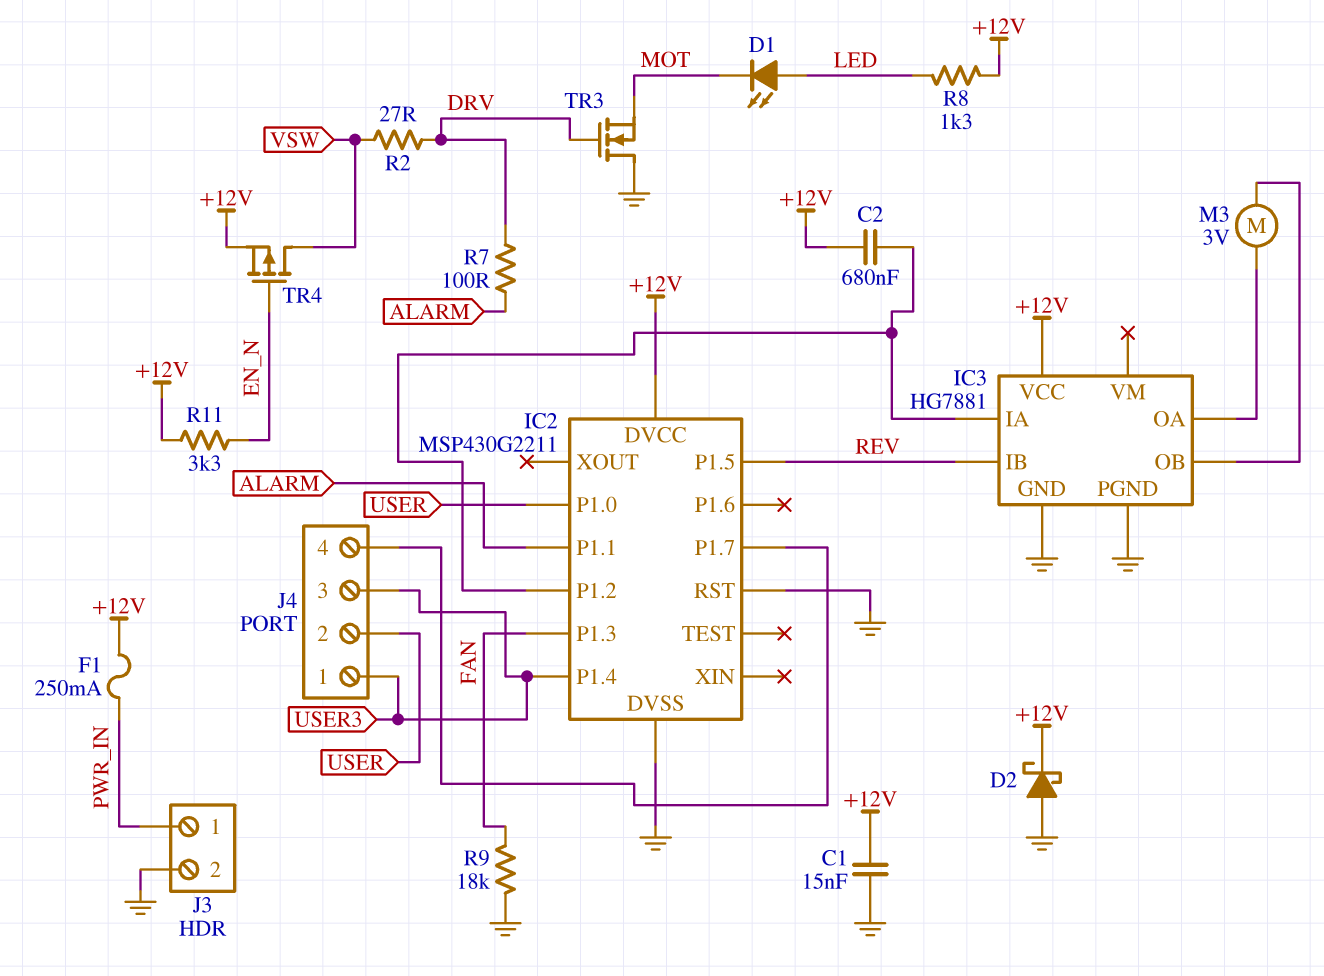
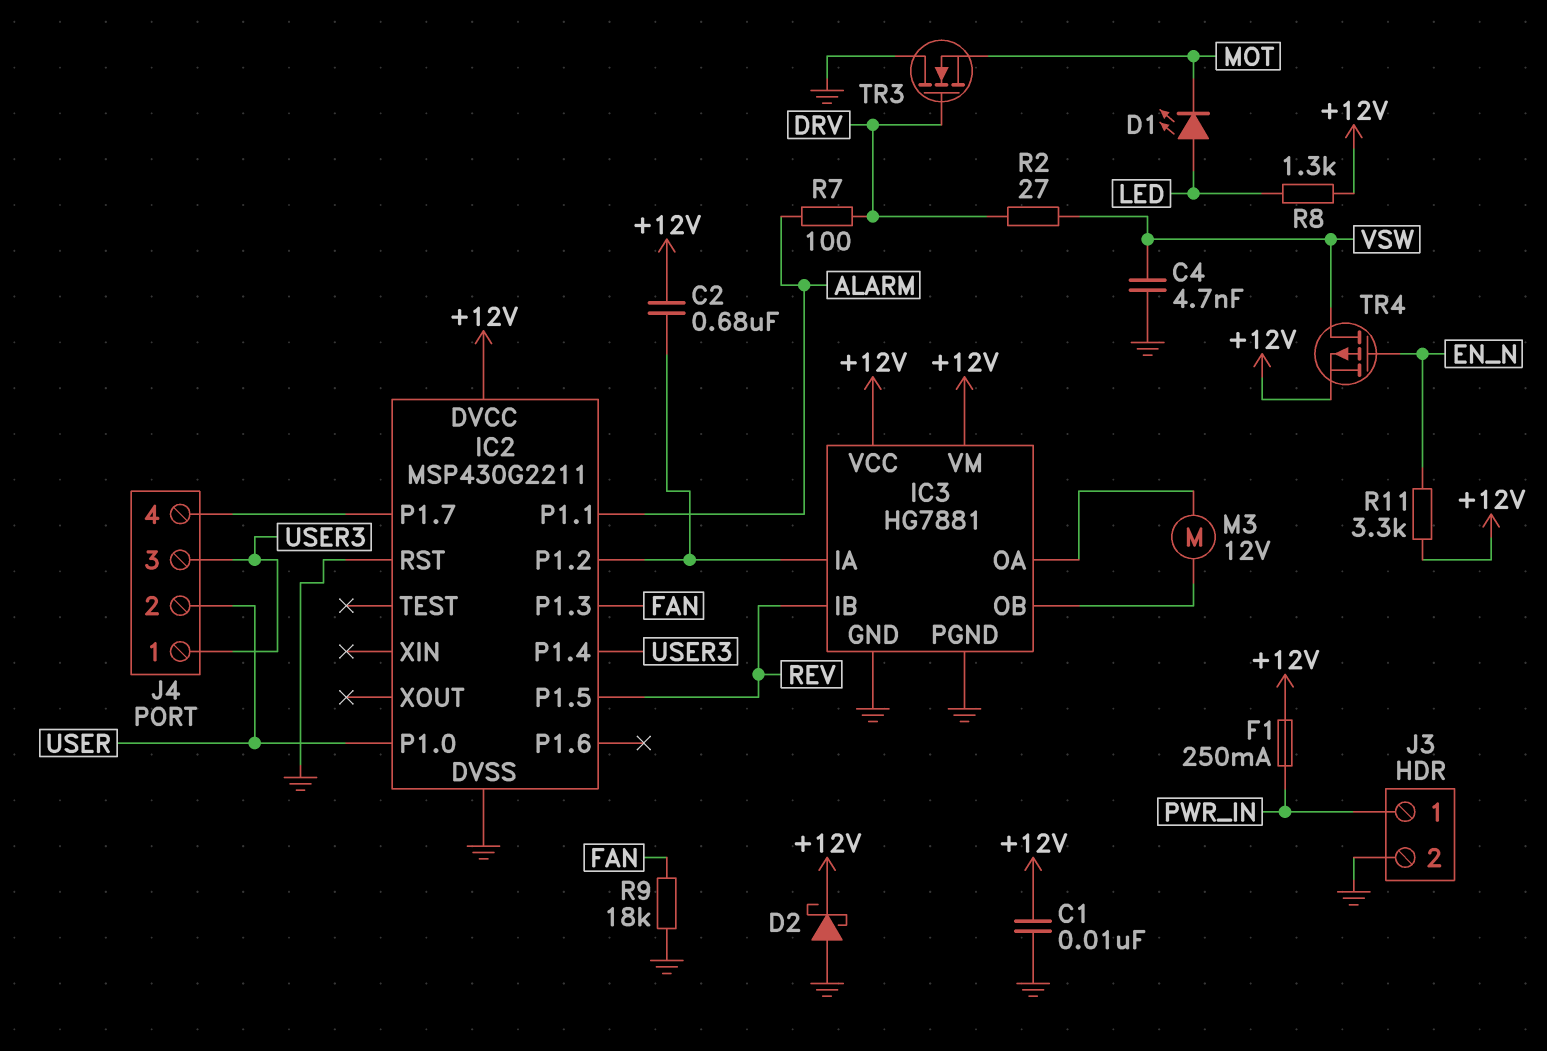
C1: 15nF (+12V, GND) -> 10nF (+12V, GND)
C4: none -> 4.7nF (GND, VSW)
IC3 pin VM: none -> +12V
M3: motor 3V (IC3/OA, IC3/OB) -> motor 12V (IC3/OA, IC3/OB)

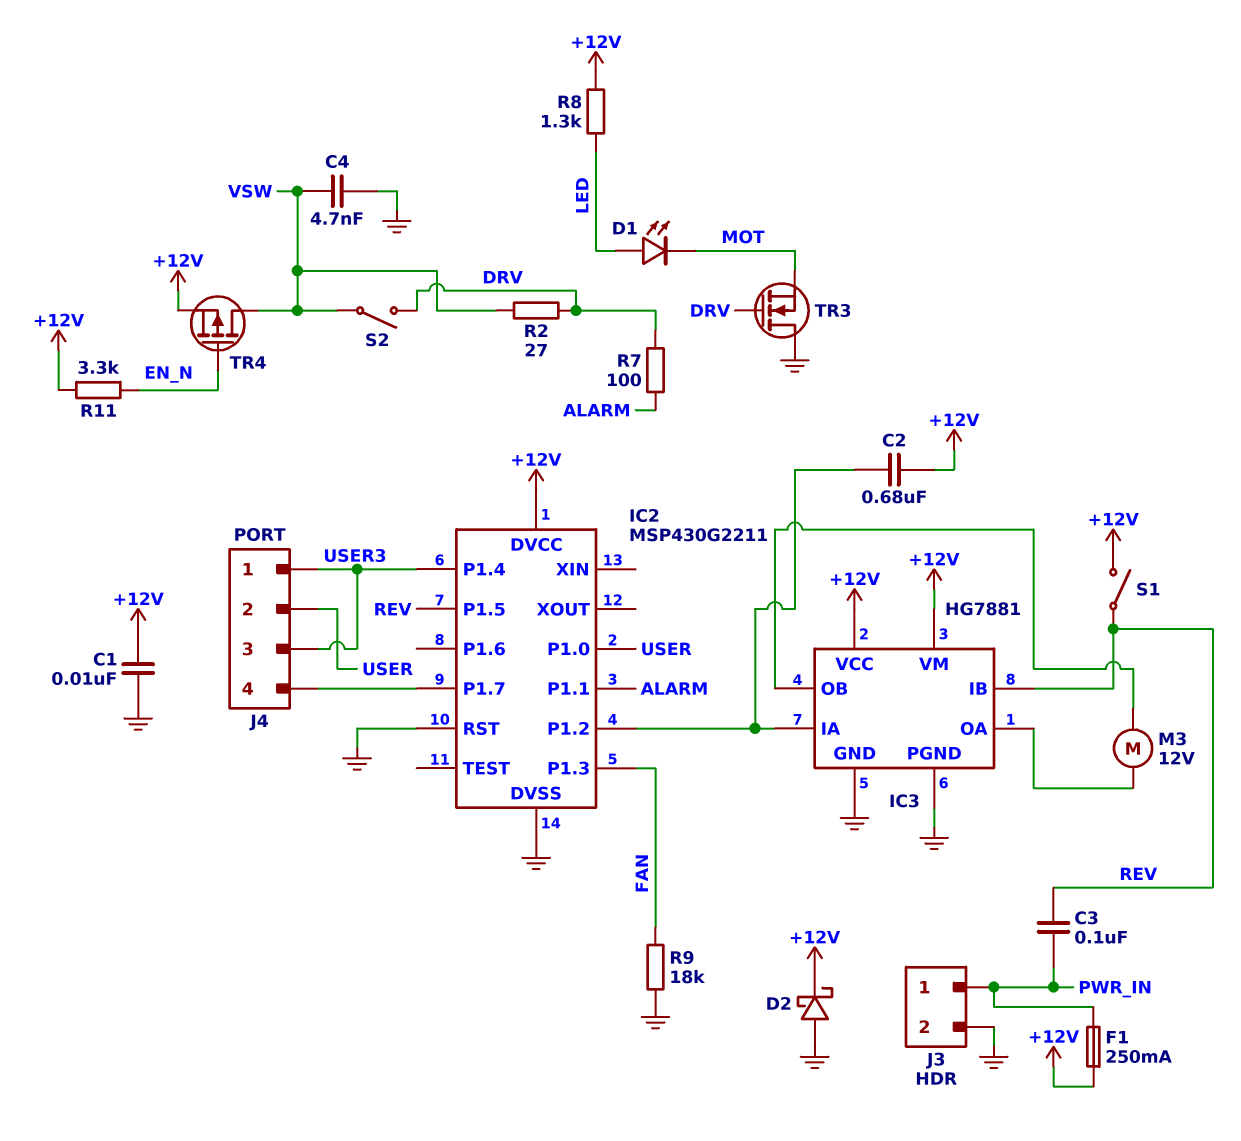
C3: none -> 100nF (PWR_IN, REV)
S1: none -> switch (+12V, REV)
S2: none -> switch (DRV, VSW)

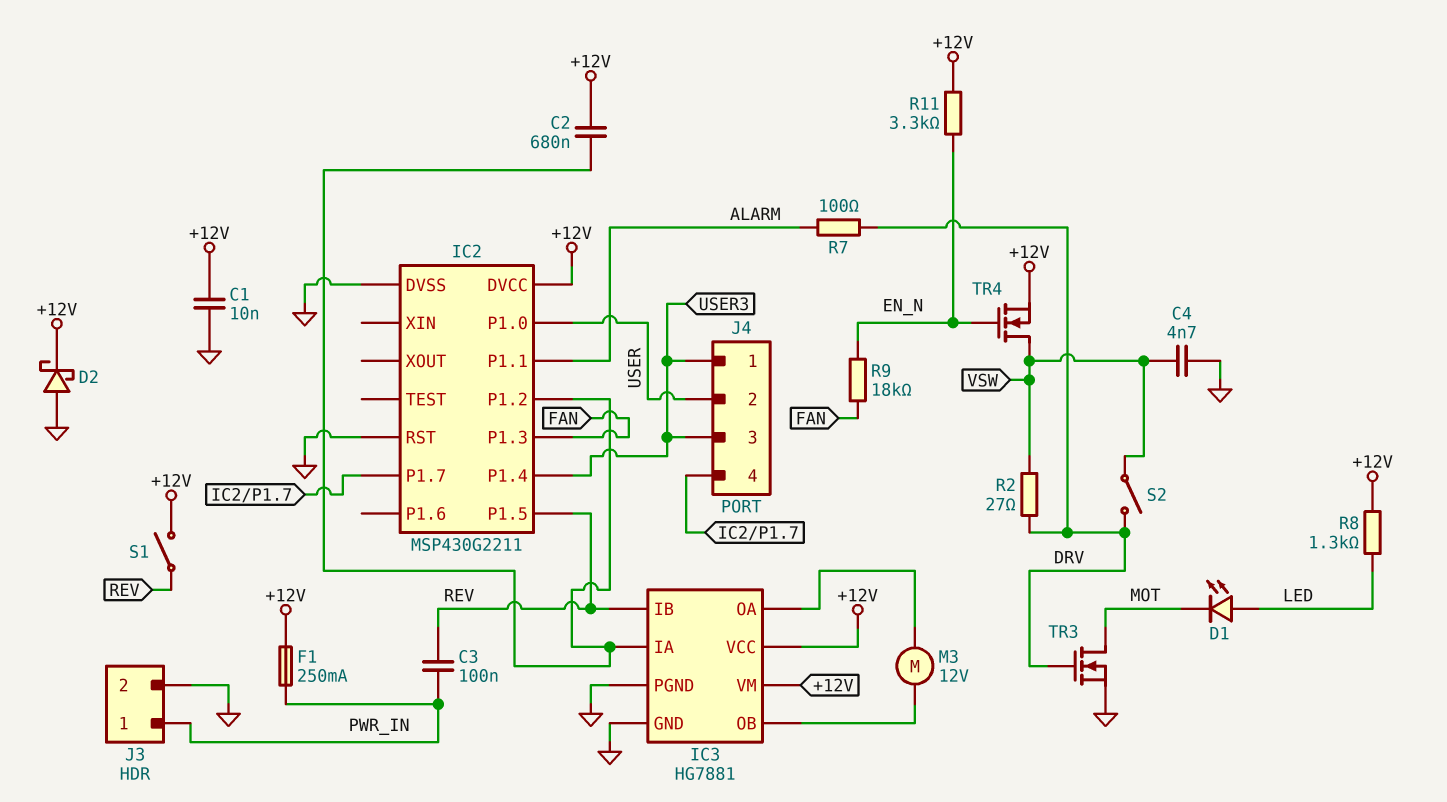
R9: 18k (FAN, GND) -> 18k (EN_N, FAN)
TR3: NMOS (G DRV, D GND, S MOT) -> NMOS (G DRV, D MOT, S GND)
TR4: PMOS (G EN_N, D VSW, S +12V) -> NMOS (G EN_N, D VSW, S +12V)

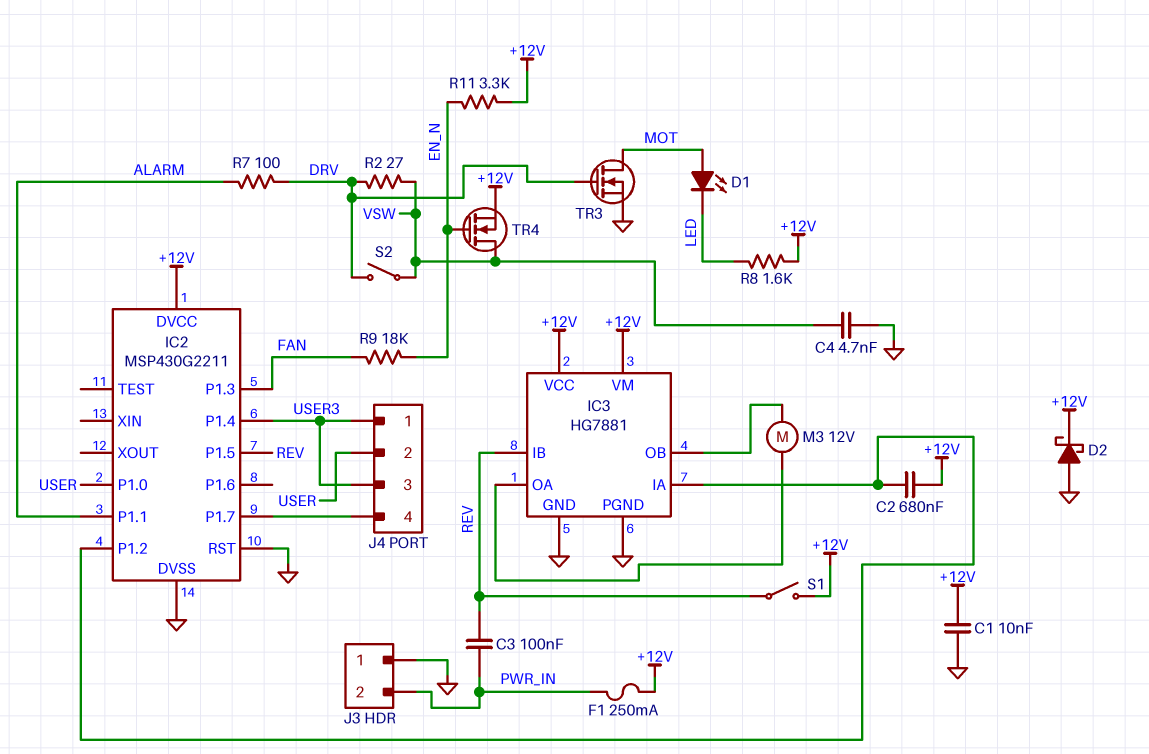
D1: LED (A LED, K MOT) -> LED (A MOT, K LED)
J3 pin 1: PWR_IN -> GND
J3 pin 2: GND -> PWR_IN
R8: 1.3k (+12V, LED) -> 1.6k (+12V, LED)

